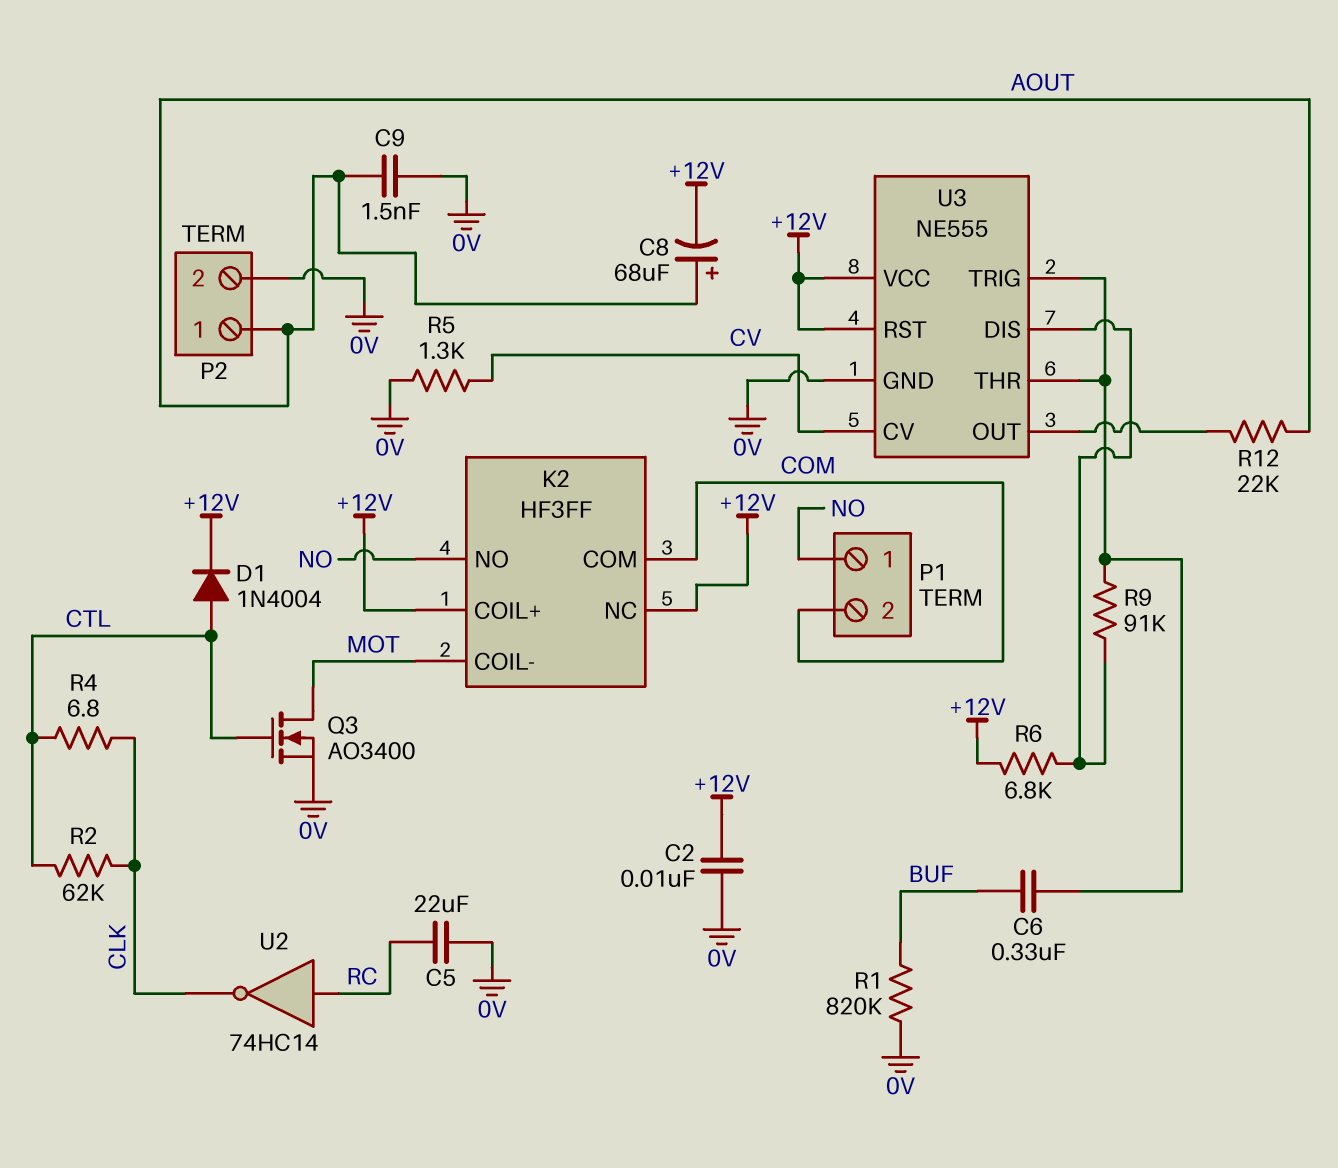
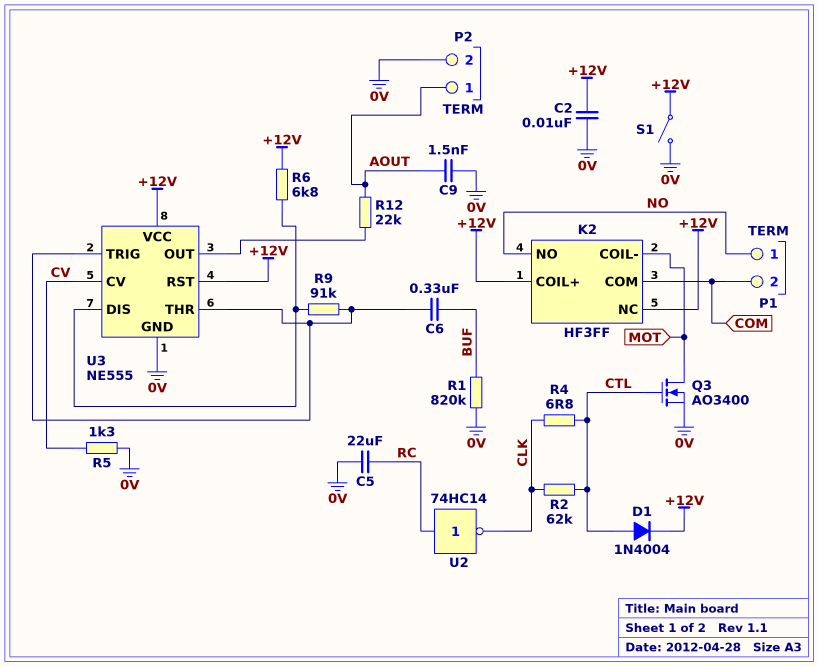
C8: 68uF (plus AOUT, minus +12V) -> none
S1: none -> switch (+12V, 0V)

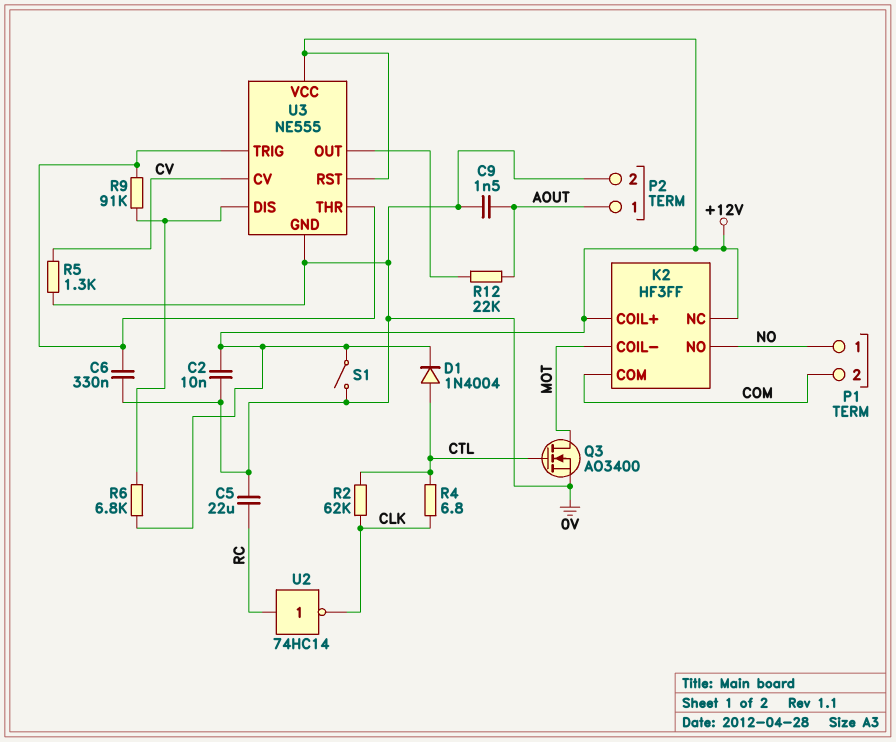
C6: 330nF (BUF, U3/THR) -> 330nF (0V, U3/THR)
R1: 820k (0V, BUF) -> none

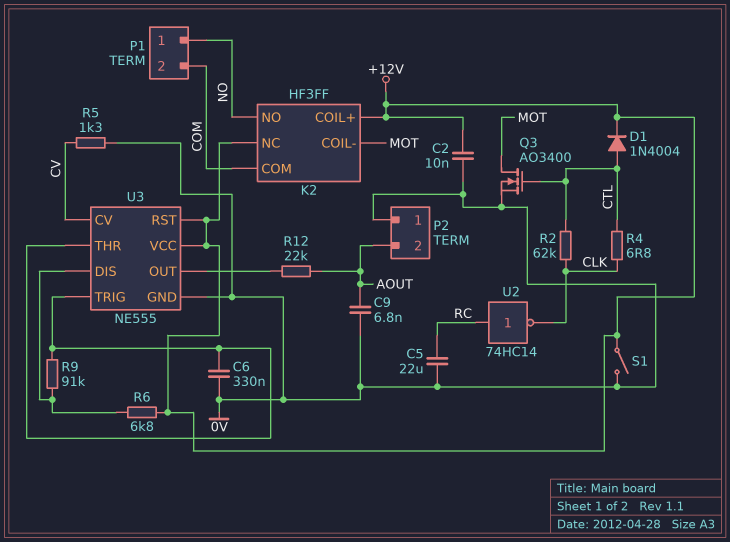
C9: 1.5nF (0V, AOUT) -> 6.8nF (0V, AOUT)
P2 pin 1: AOUT -> 0V
P2 pin 2: 0V -> AOUT

